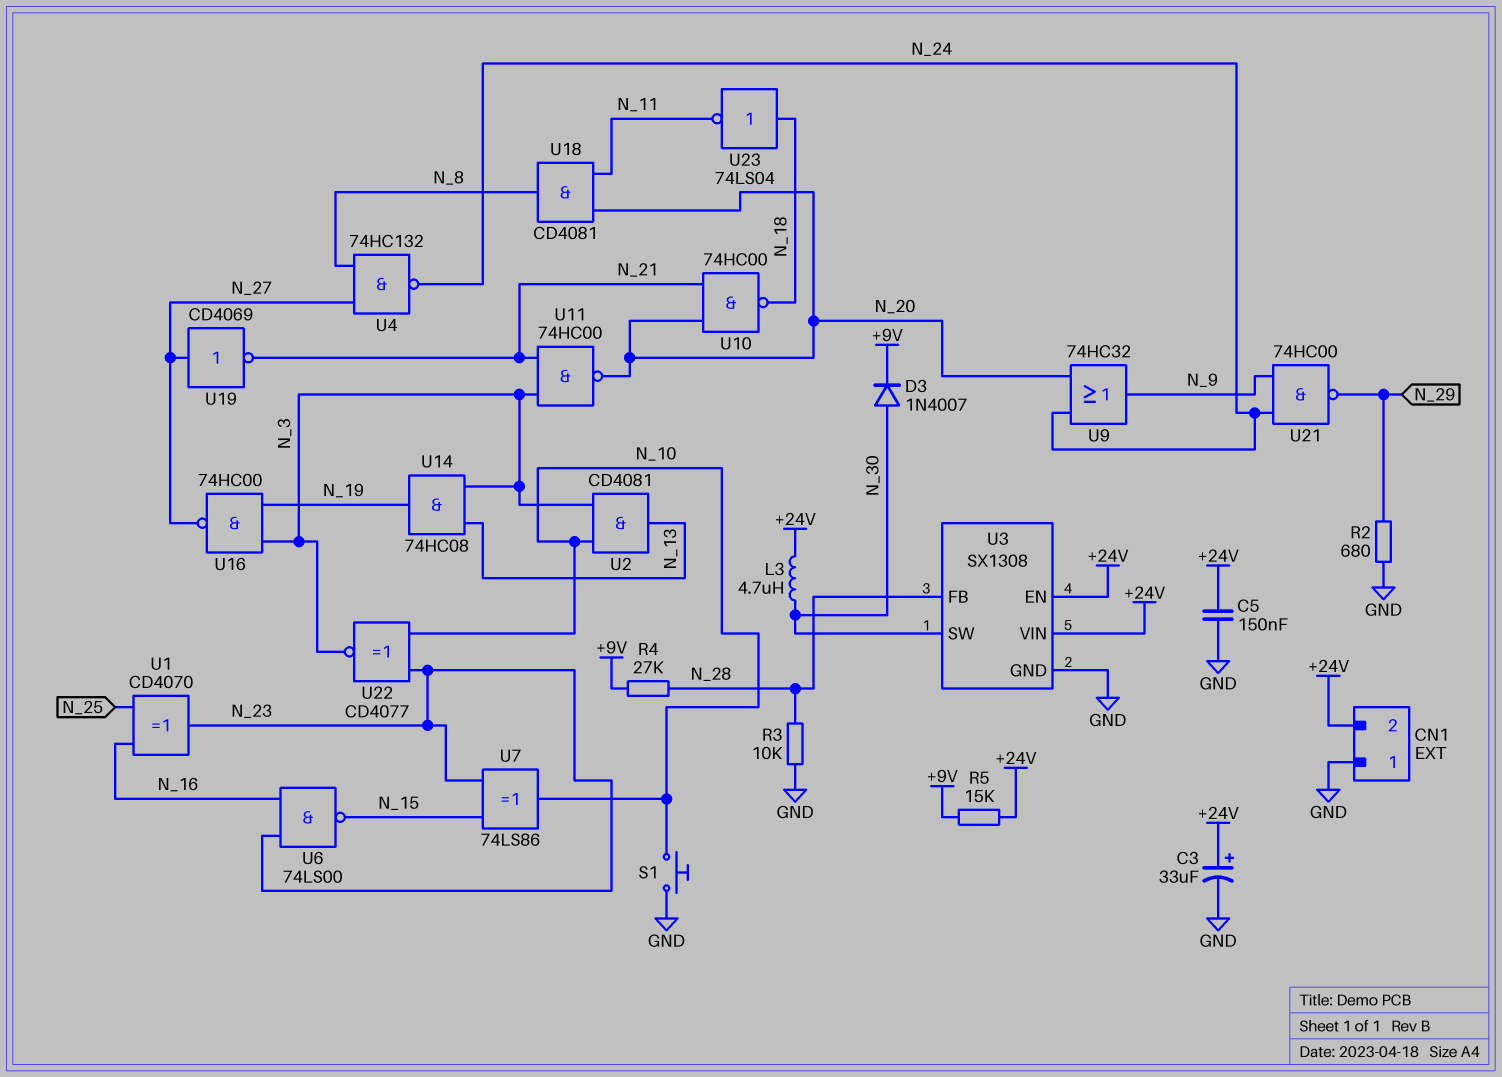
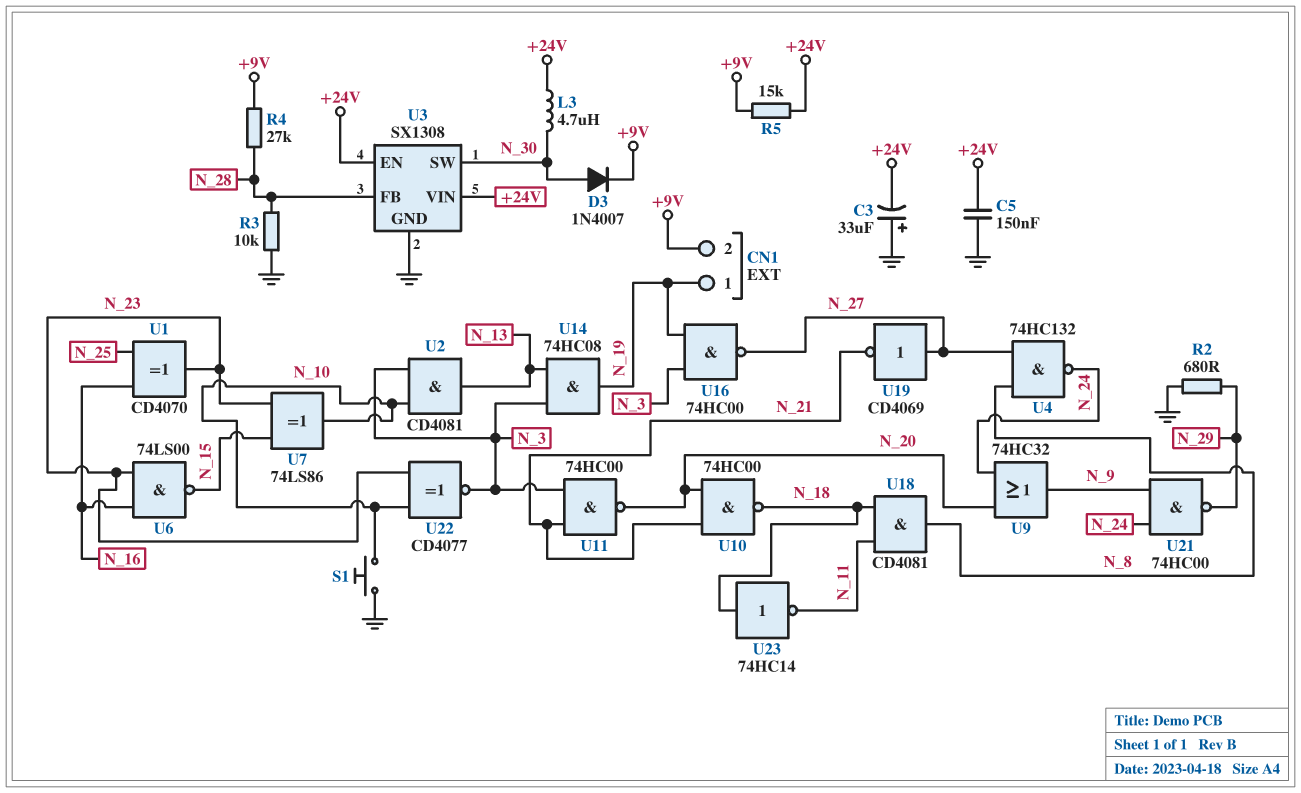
C3: 33uF (plus +24V, minus GND) -> 33uF (plus GND, minus +24V)
CN1 pin 1: GND -> N_19
CN1 pin 2: +24V -> +9V
U18: AND CD4081 (in N_11, in N_20, out N_8) -> AND CD4081 (in N_11, in N_18, out N_8)
U23: NOT 74LS04 (in N_18, out N_11) -> NOT 74HC14 (in N_18, out N_11)

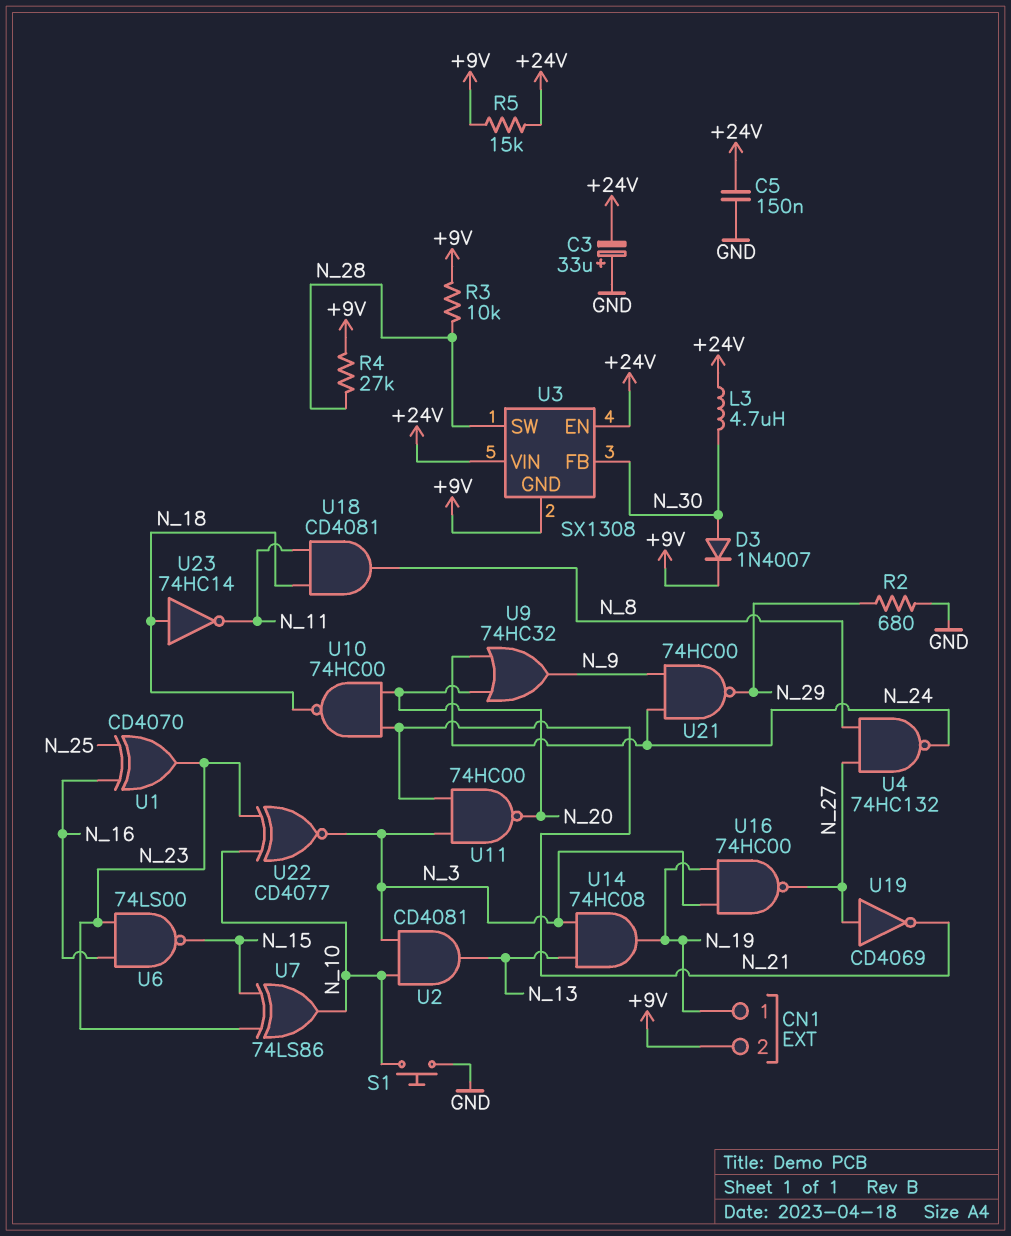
R3: 10k (GND, N_28) -> 10k (+9V, N_28)
U3 pin FB: N_28 -> N_30
U3 pin GND: GND -> +9V
U3 pin SW: N_30 -> N_28

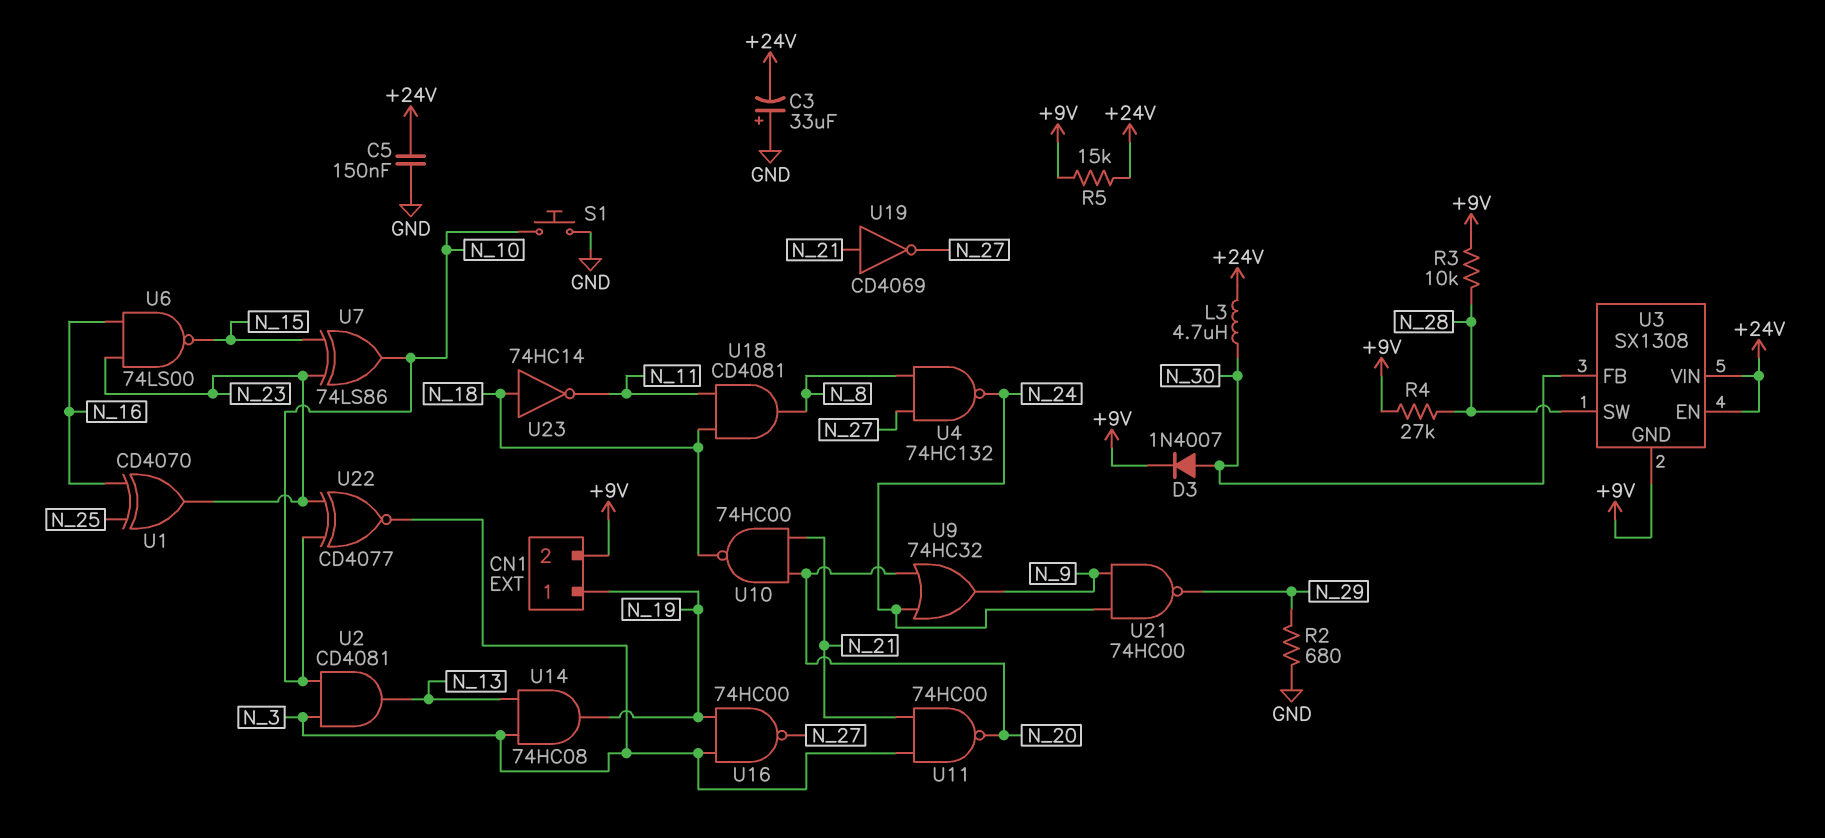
U19: NOT CD4069 (in N_27, out N_21) -> NOT CD4069 (in N_21, out N_27)

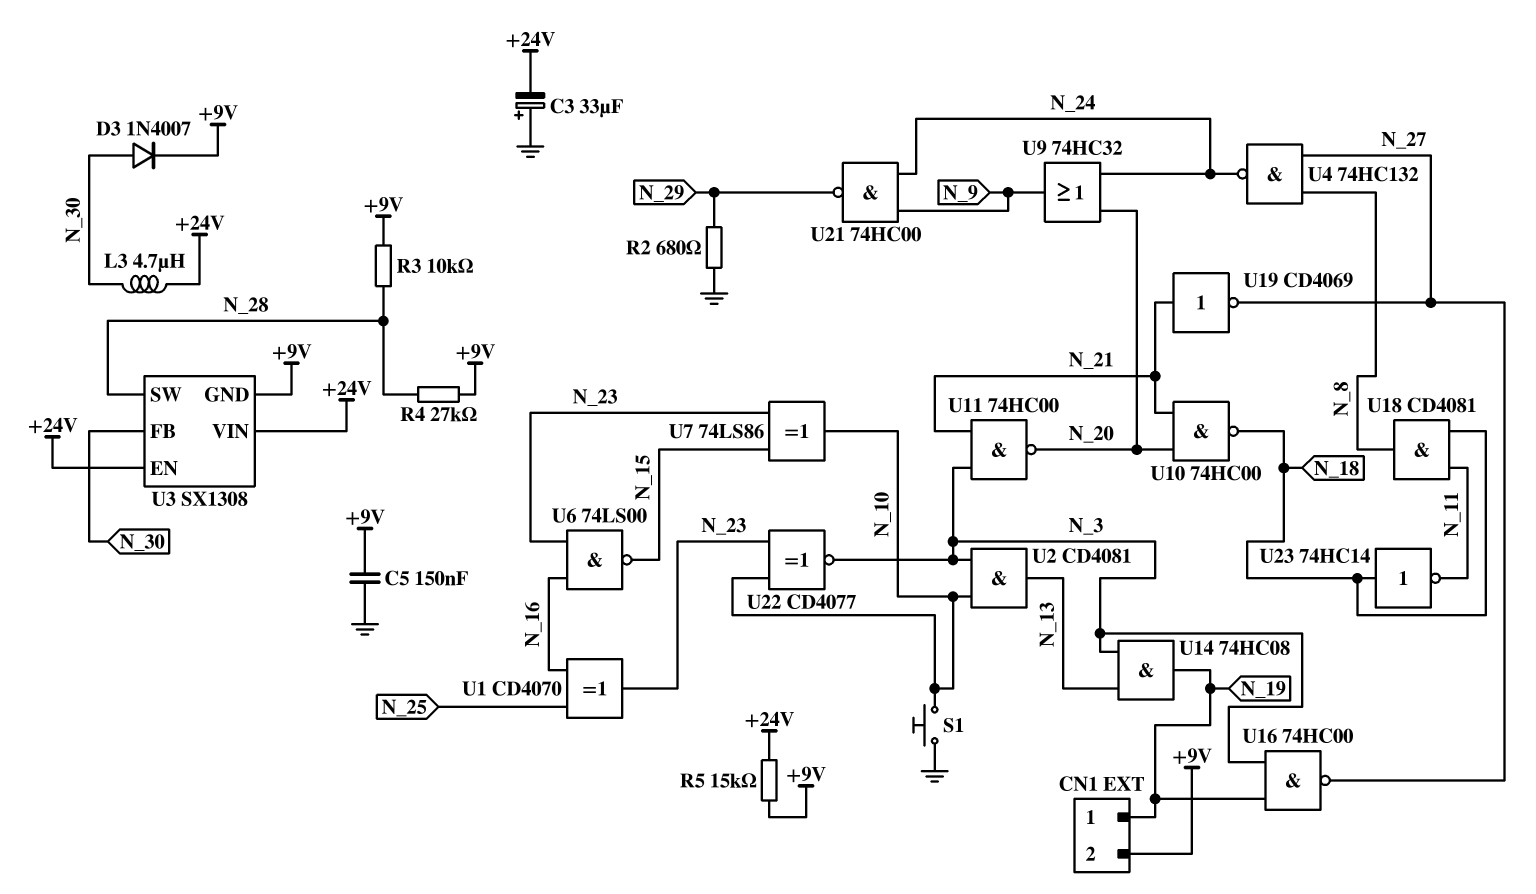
C5: 150nF (+24V, GND) -> 150nF (+9V, GND)

